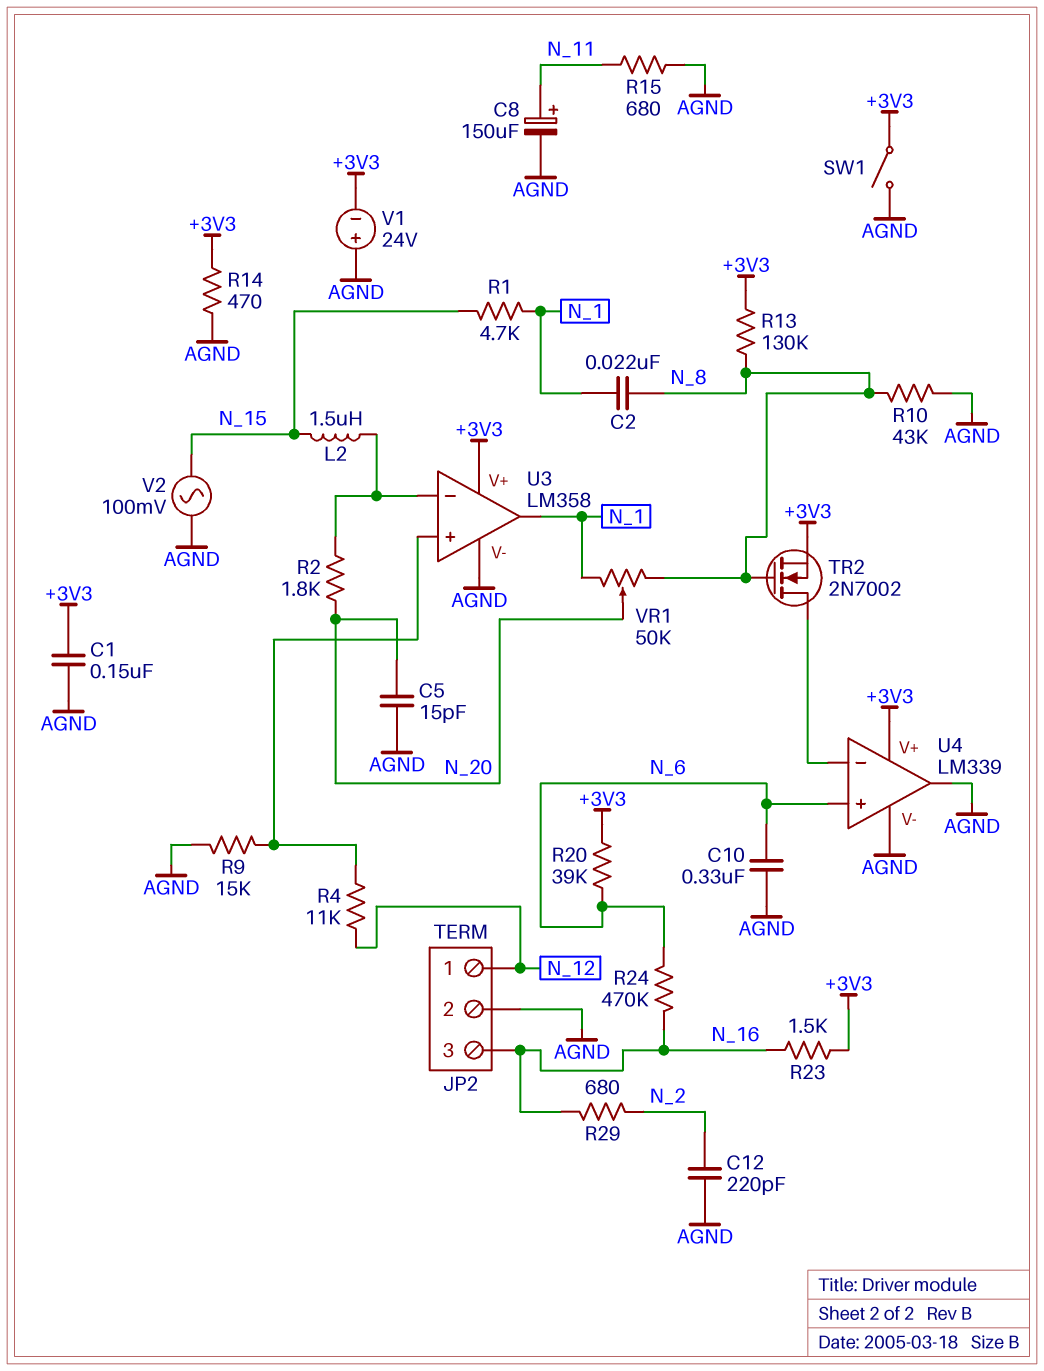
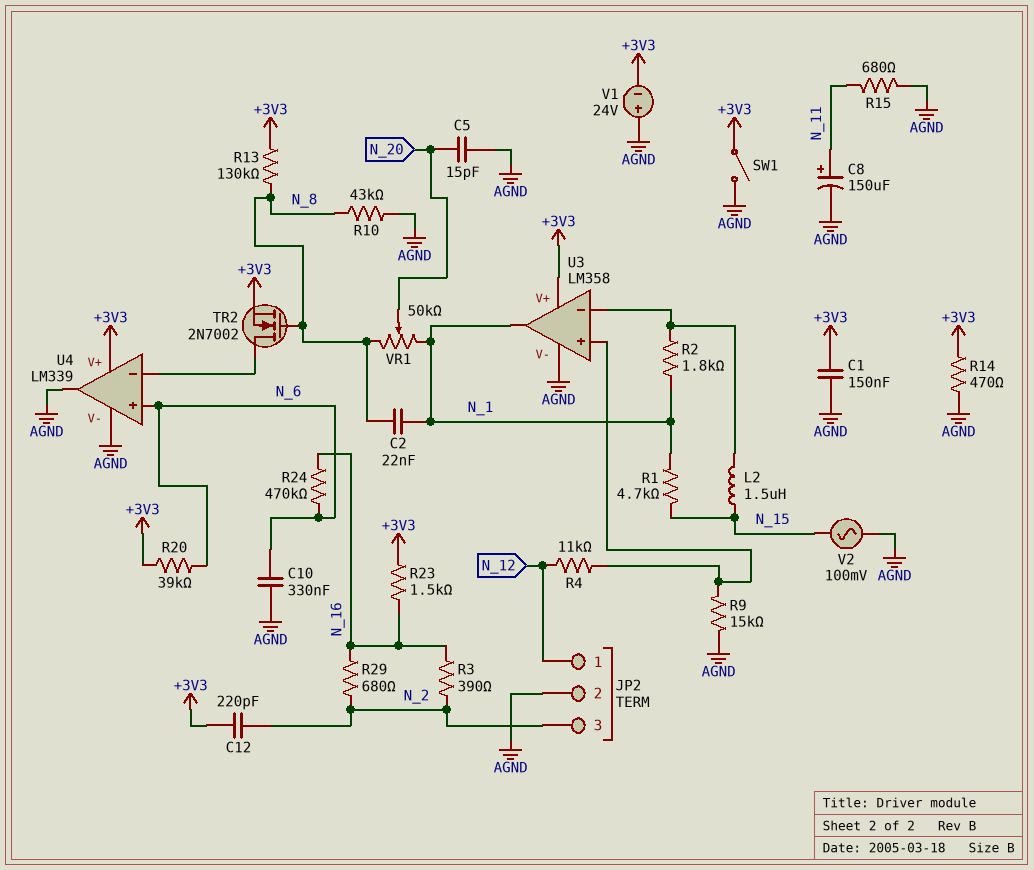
C12: 220pF (AGND, N_2) -> 220pF (+3V3, N_2)
JP2 pin 3: N_16 -> N_2
R2: 1.8k (N_20, U3/in-) -> 1.8k (N_1, U3/in-)
R3: none -> 390 (N_2, N_16)

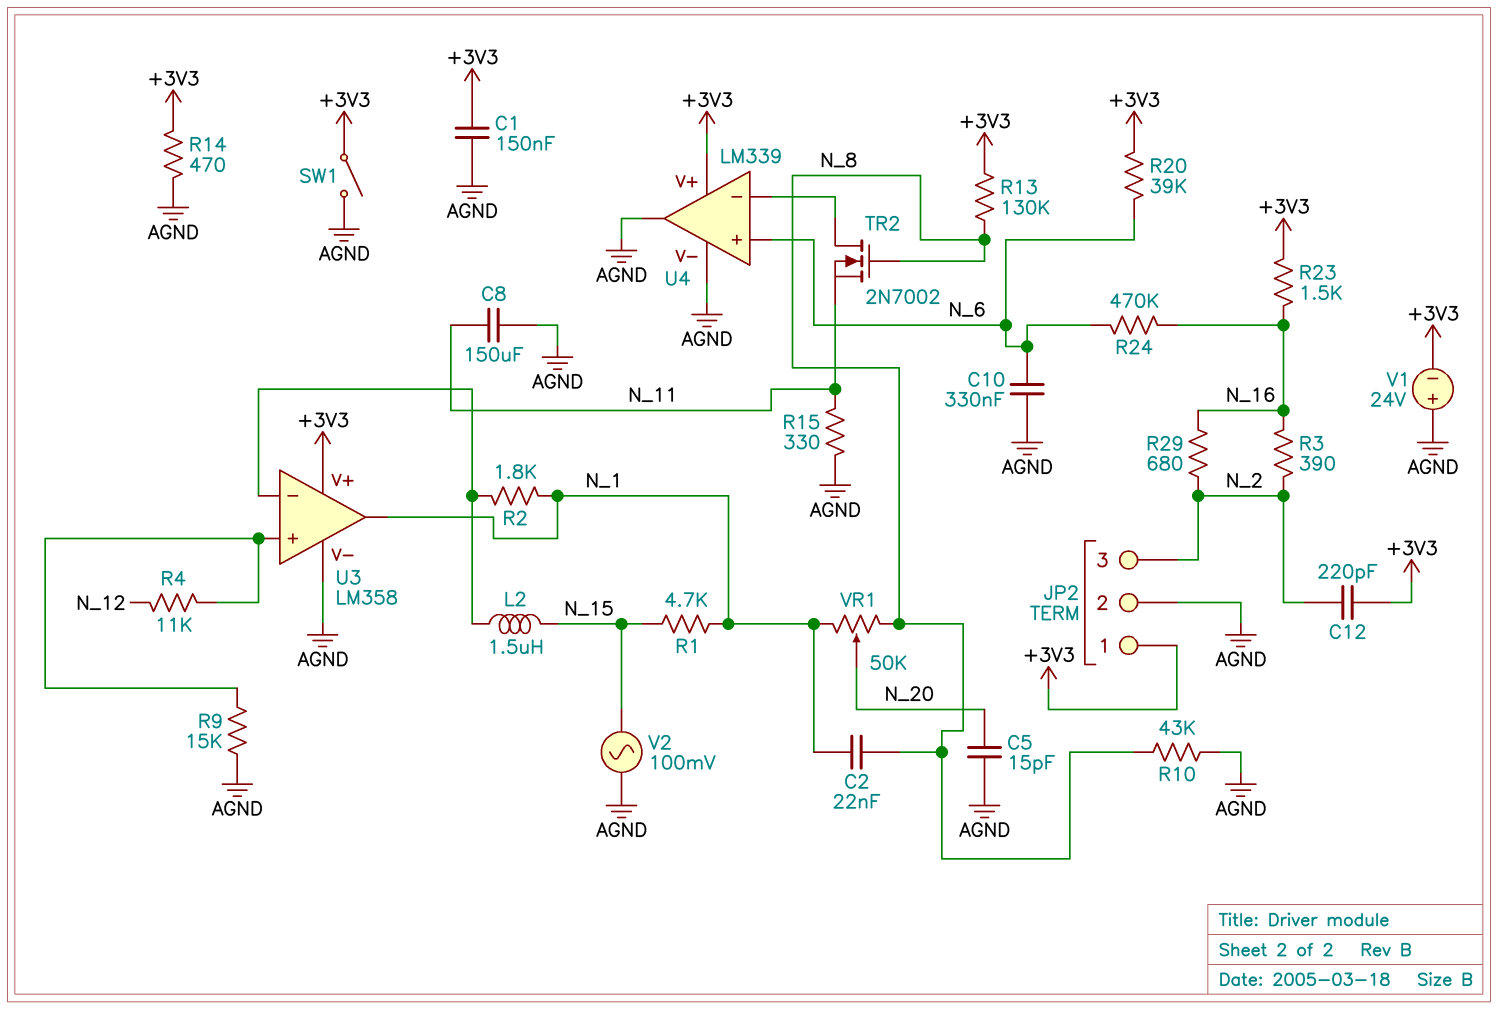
C8: 150uF (plus N_11, minus AGND) -> 150uF (AGND, N_11)
JP2 pin 1: N_12 -> +3V3
R15: 680 (AGND, N_11) -> 330 (AGND, N_11)
TR2: NMOS 2N7002 (G N_8, D U4/in-, S +3V3) -> NMOS 2N7002 (G N_8, D U4/in-, S N_11)

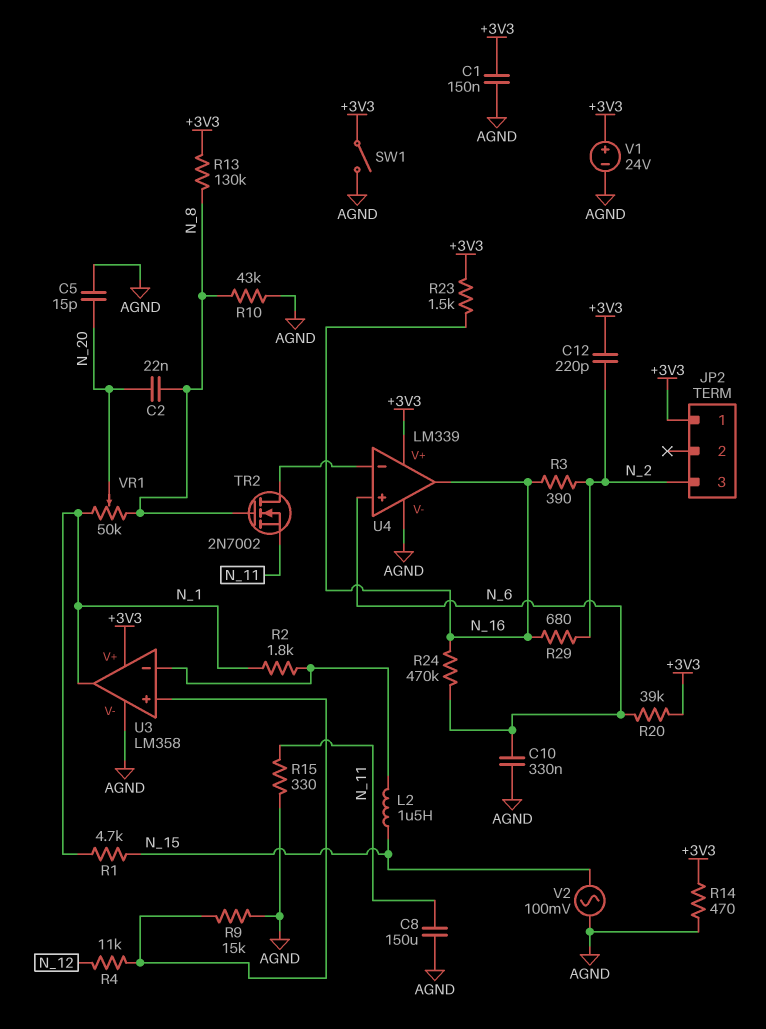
C2: 22nF (N_1, N_8) -> 22nF (N_8, N_20)
JP2 pin 2: AGND -> none
U4 pin out: AGND -> N_16
V1: 24V (plus AGND, minus +3V3) -> 24V (plus +3V3, minus AGND)

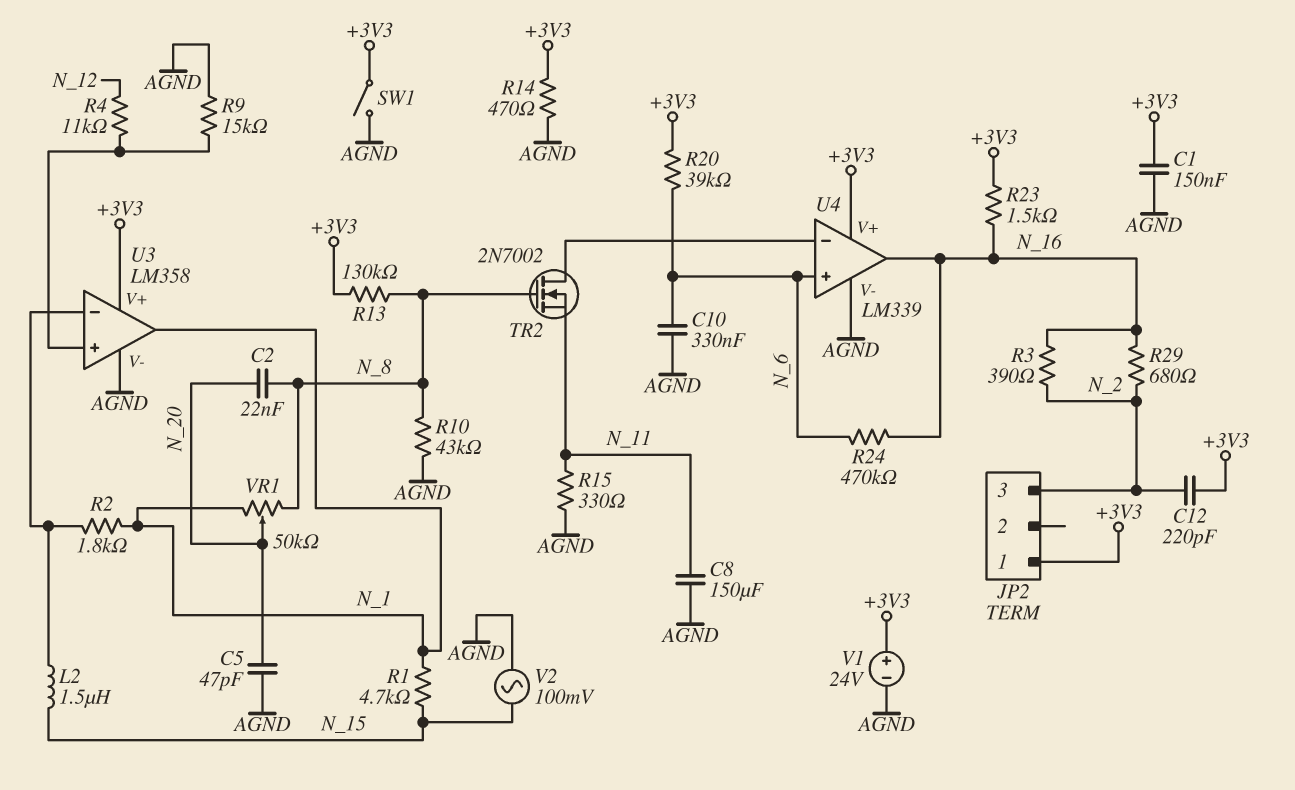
C5: 15pF (AGND, N_20) -> 47pF (AGND, N_20)

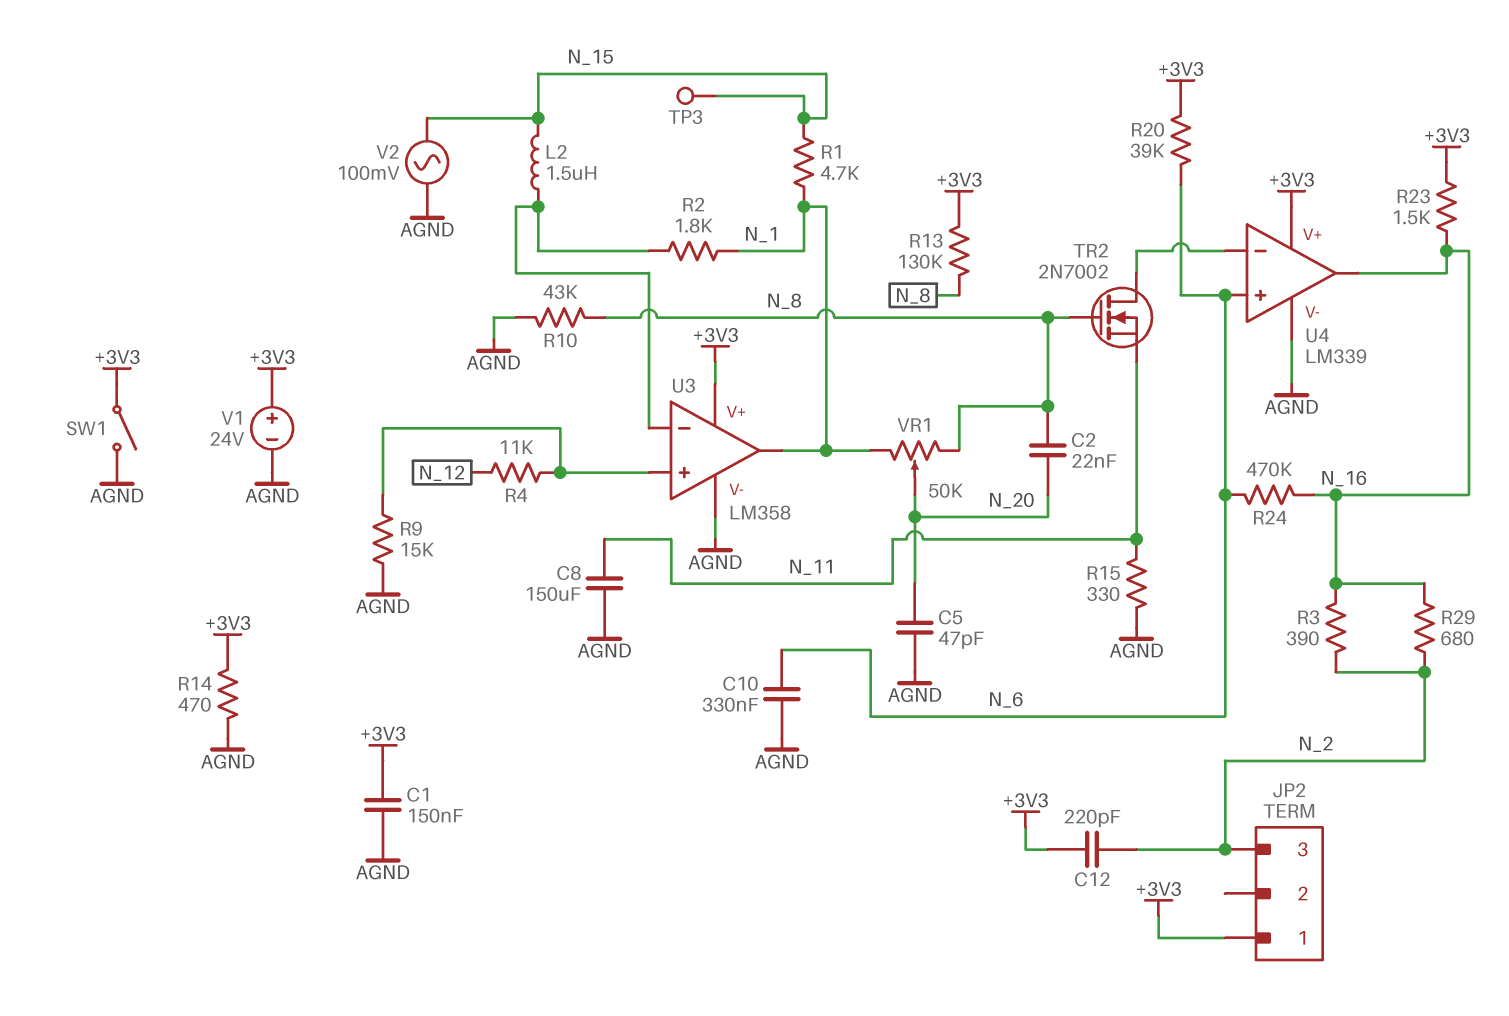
TP3: none -> test point (N_15)

